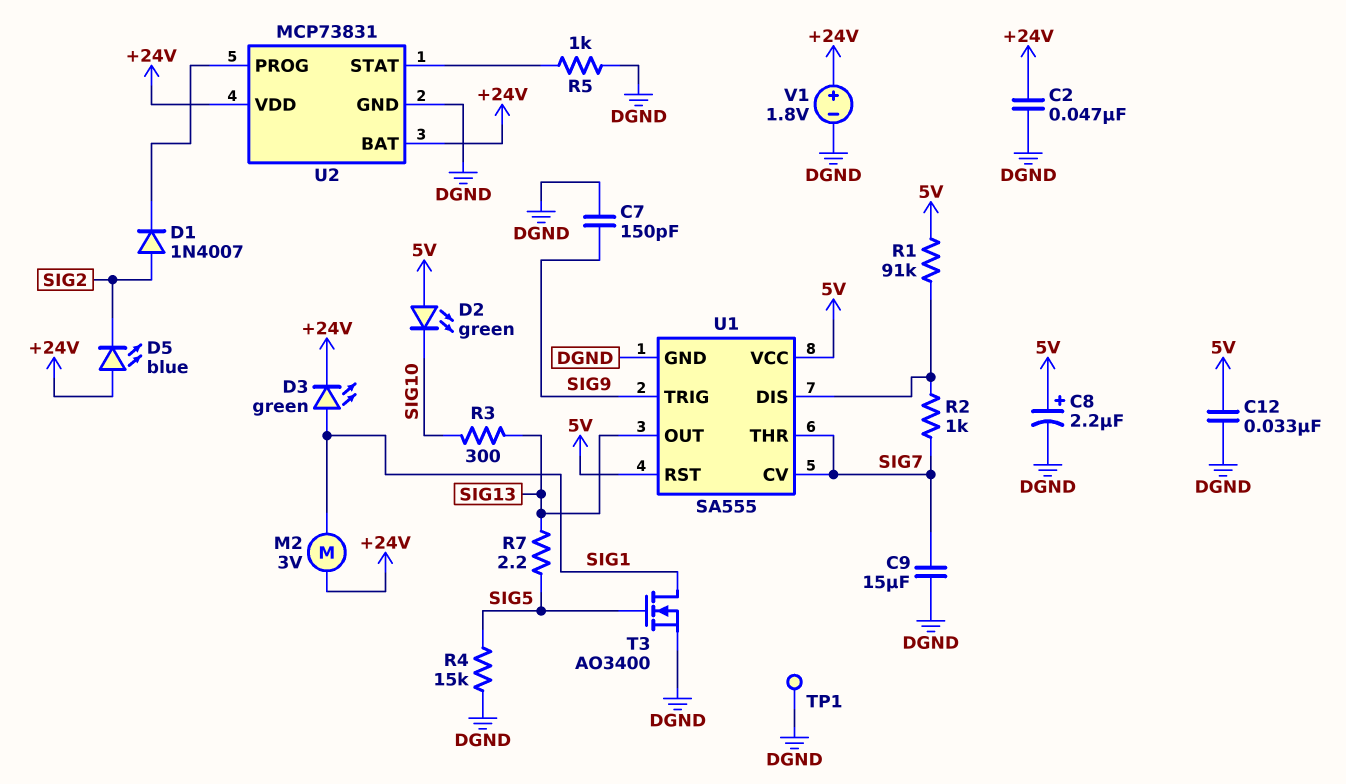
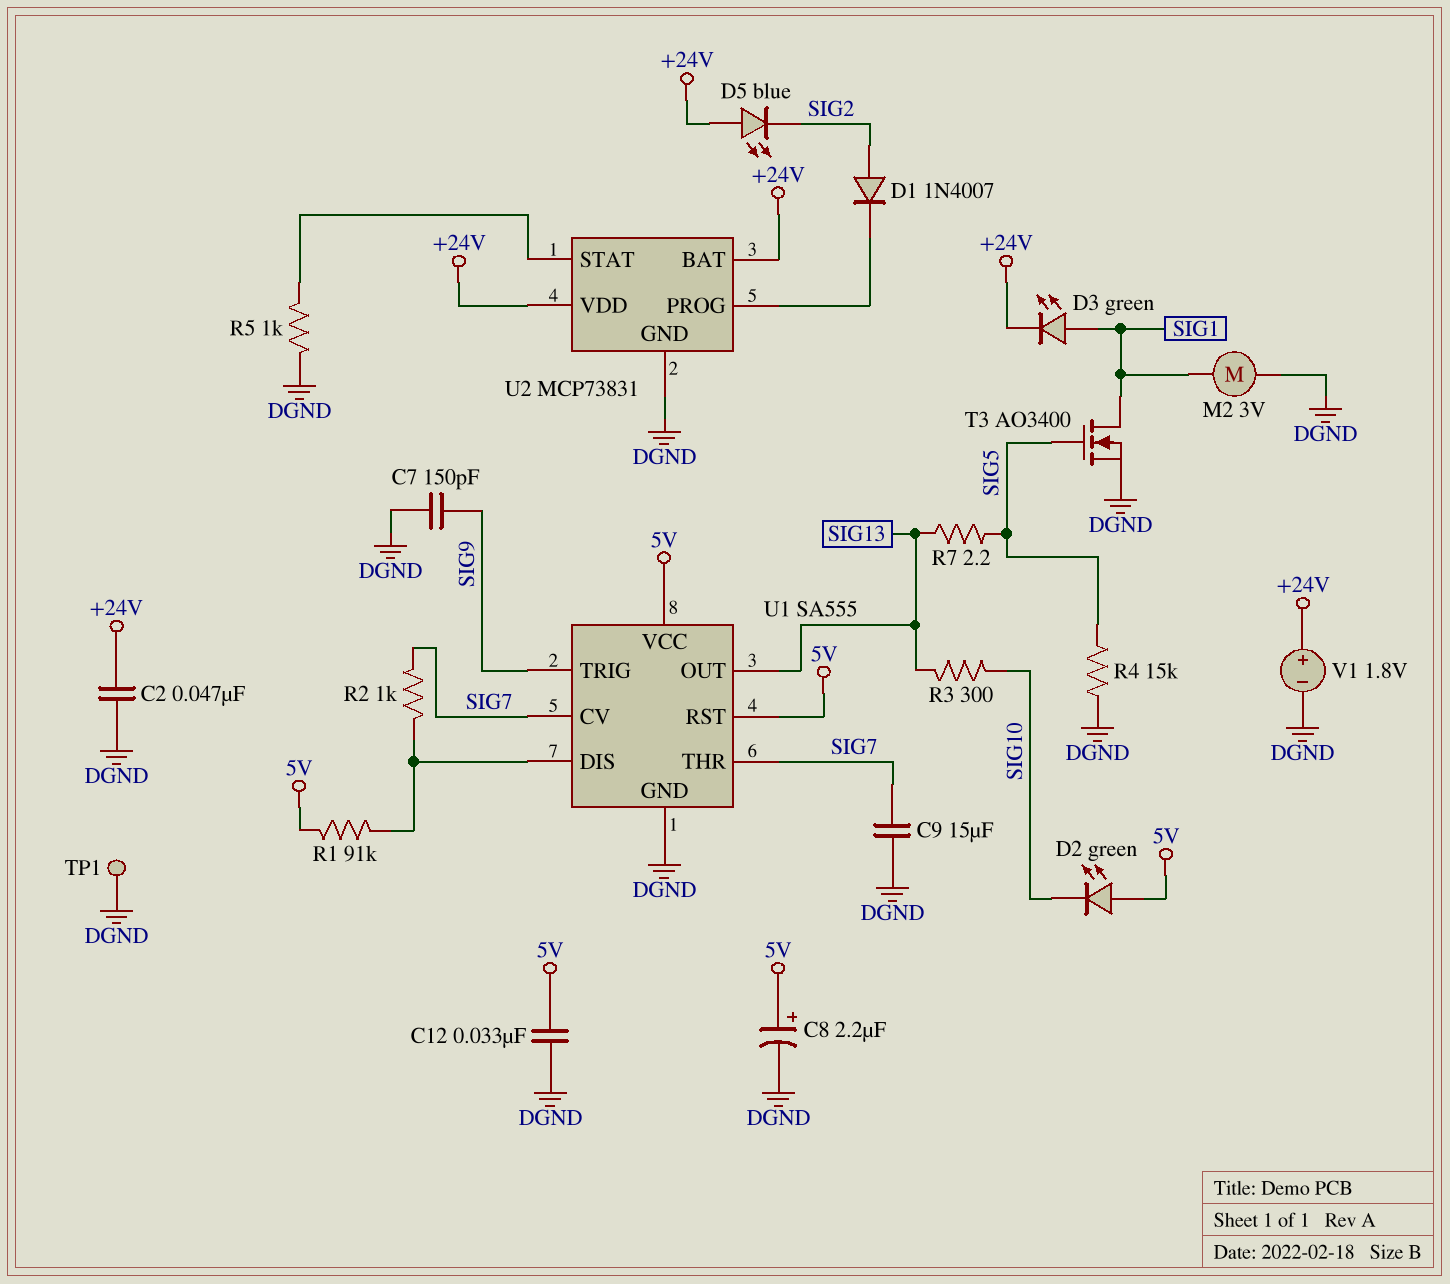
M2: motor 3V (+24V, SIG1) -> motor 3V (DGND, SIG1)

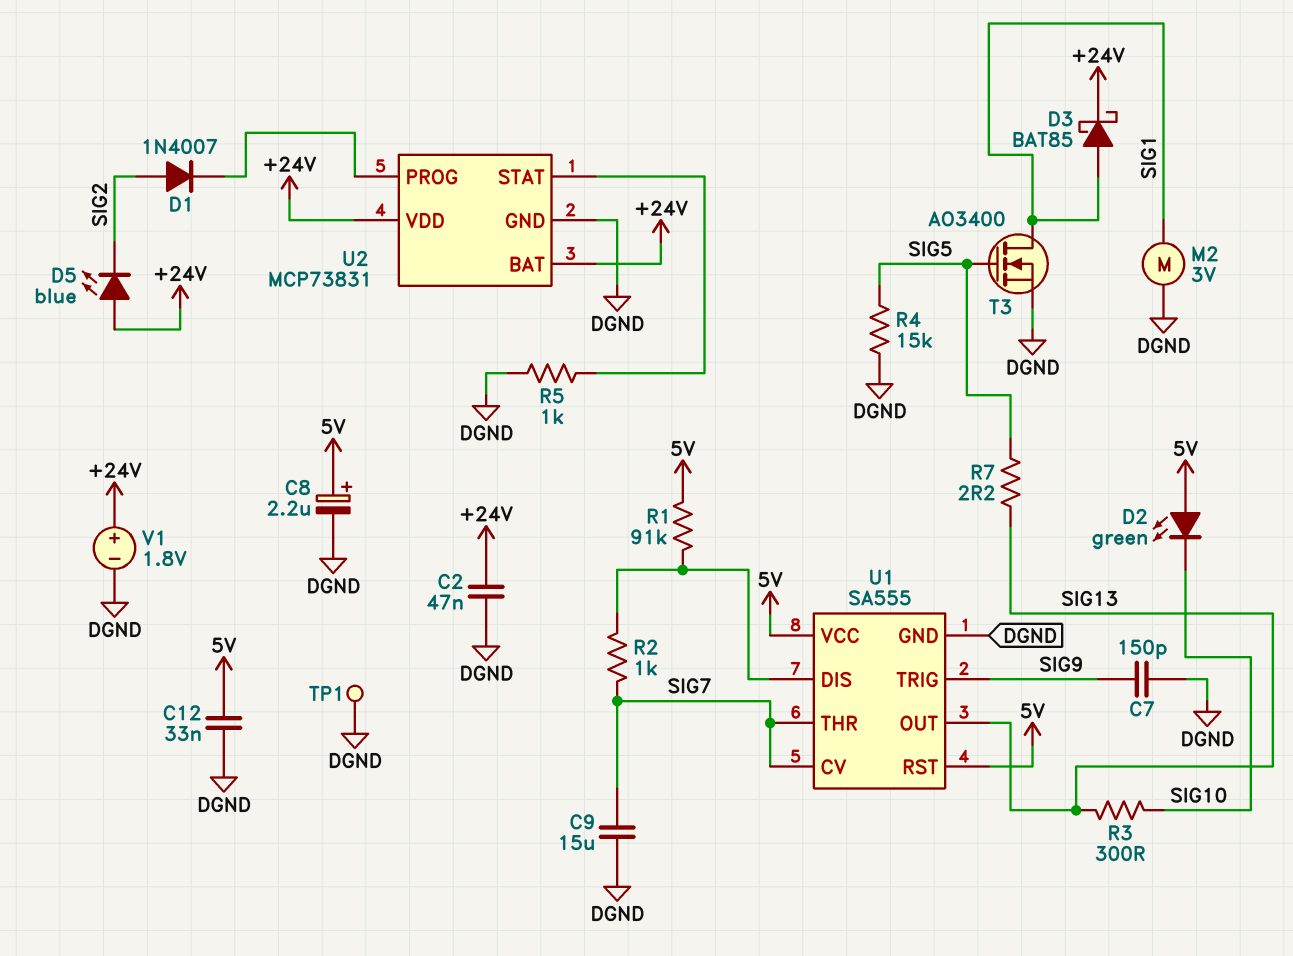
D3: LED green (A SIG1, K +24V) -> schottky BAT85 (A SIG1, K +24V)

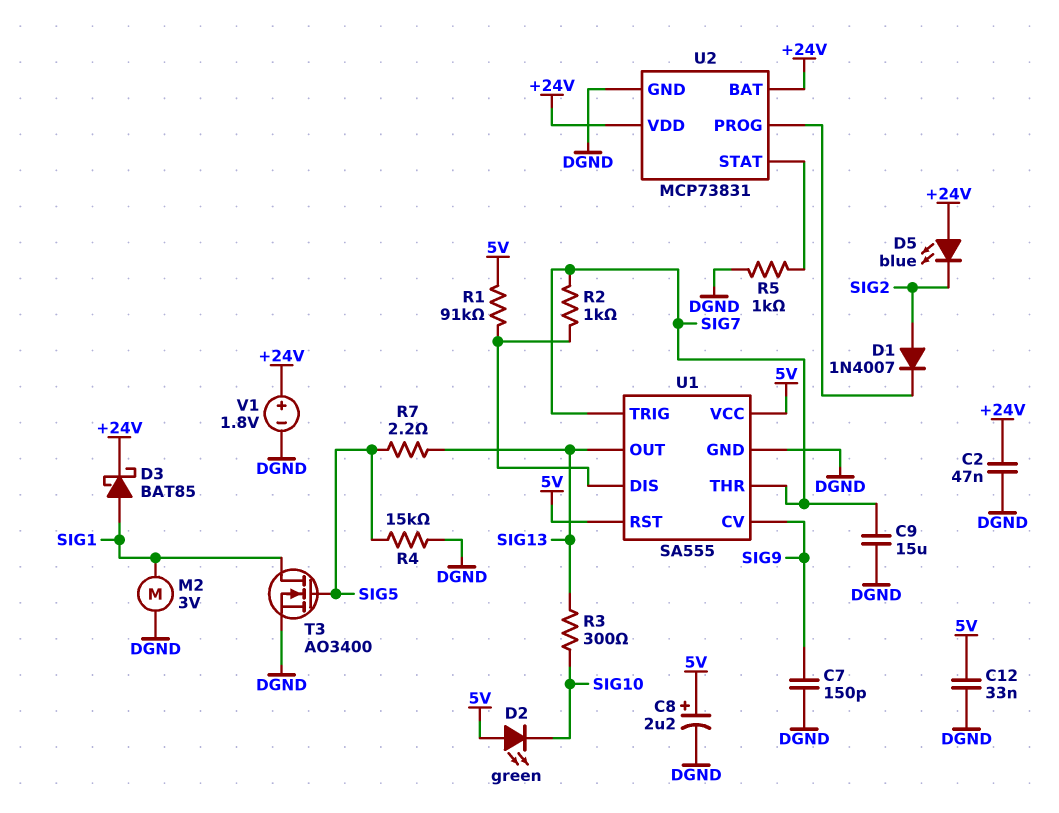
TP1: test point (DGND) -> none
U1 pin CV: SIG7 -> SIG9
U1 pin TRIG: SIG9 -> SIG7

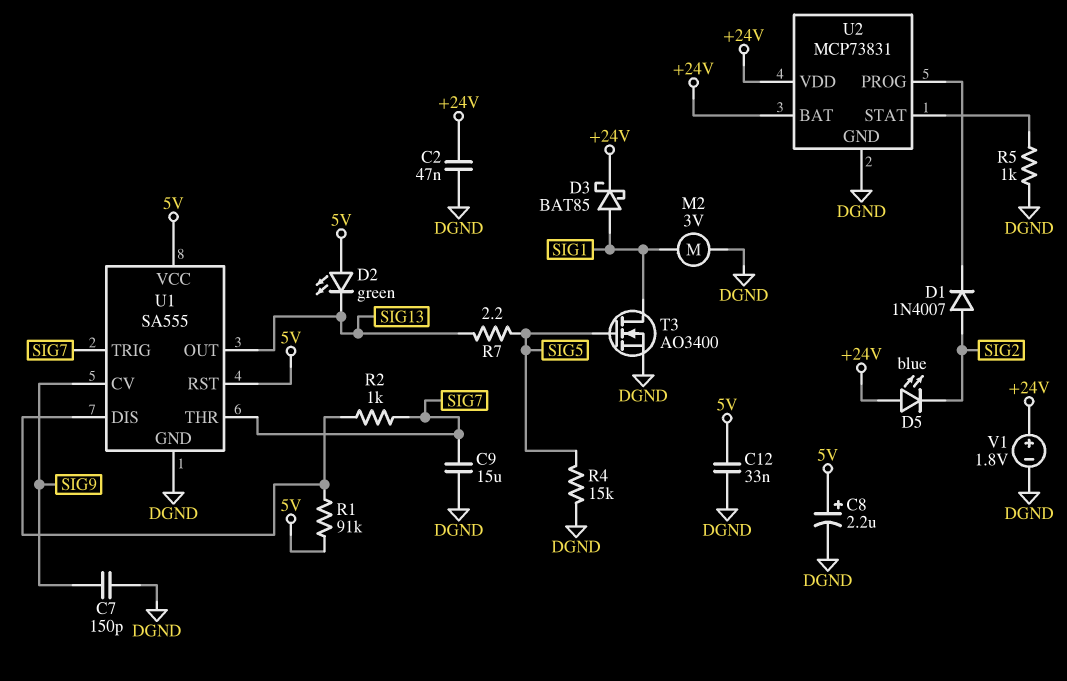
D2: LED green (A 5V, K SIG10) -> LED green (A 5V, K SIG13)
R3: 300 (SIG10, SIG13) -> none

